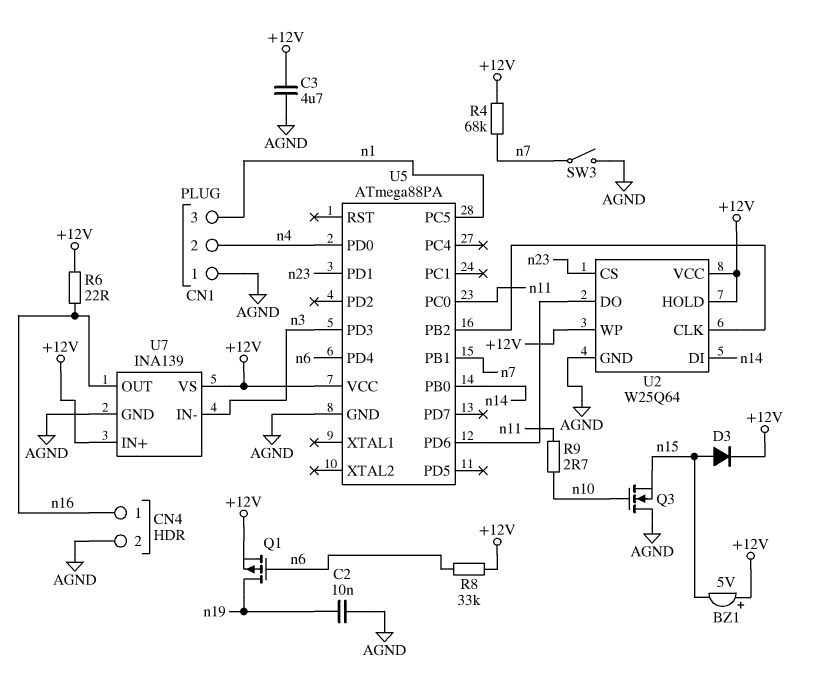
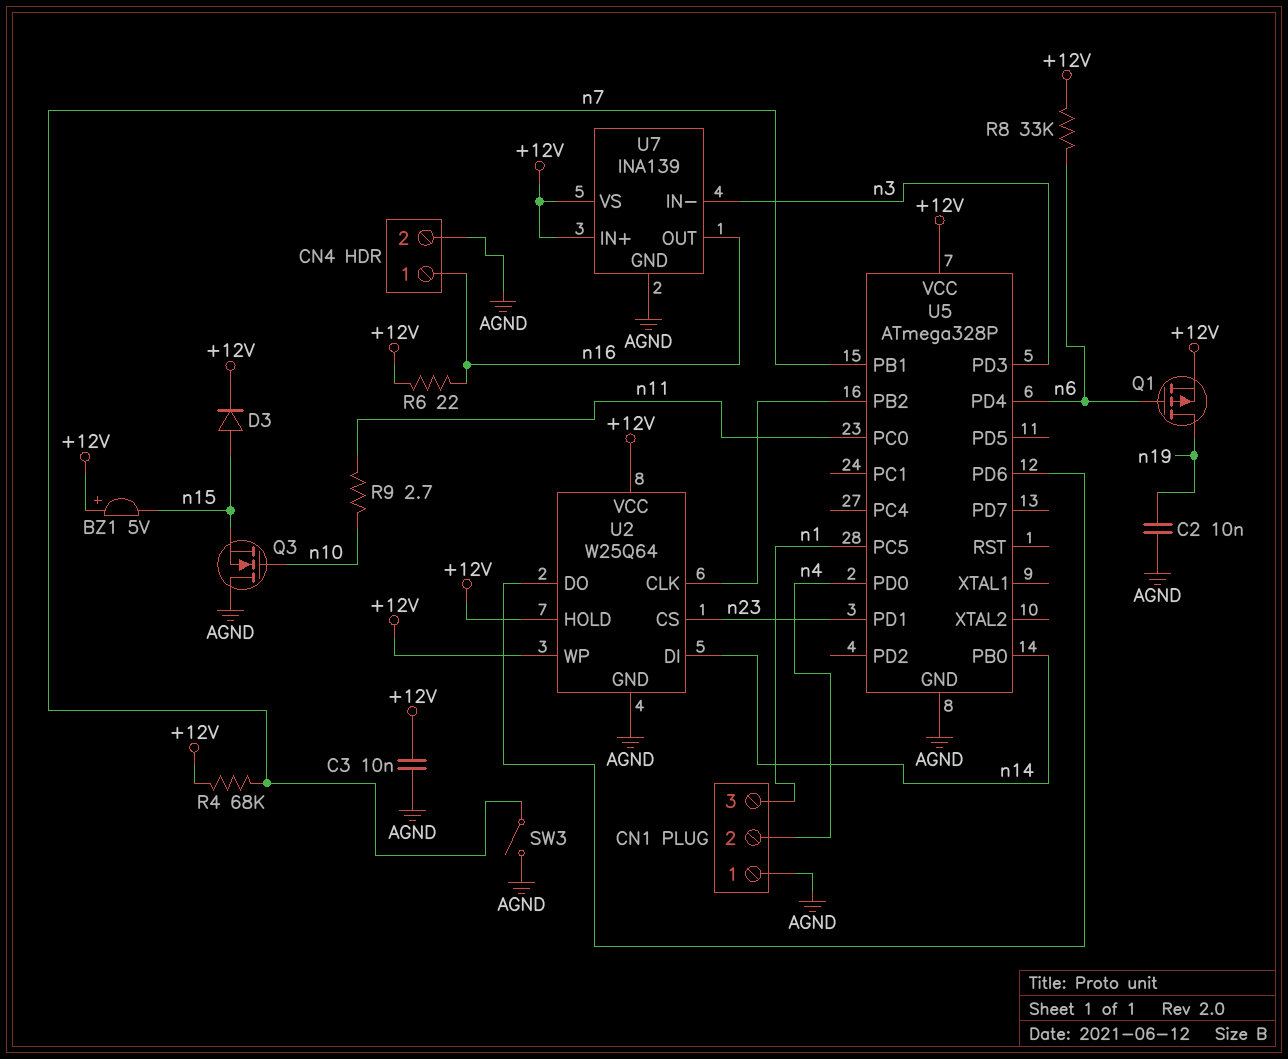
C3: 4.7uF (+12V, AGND) -> 10nF (+12V, AGND)
U5: ATmega88PA -> ATmega328P

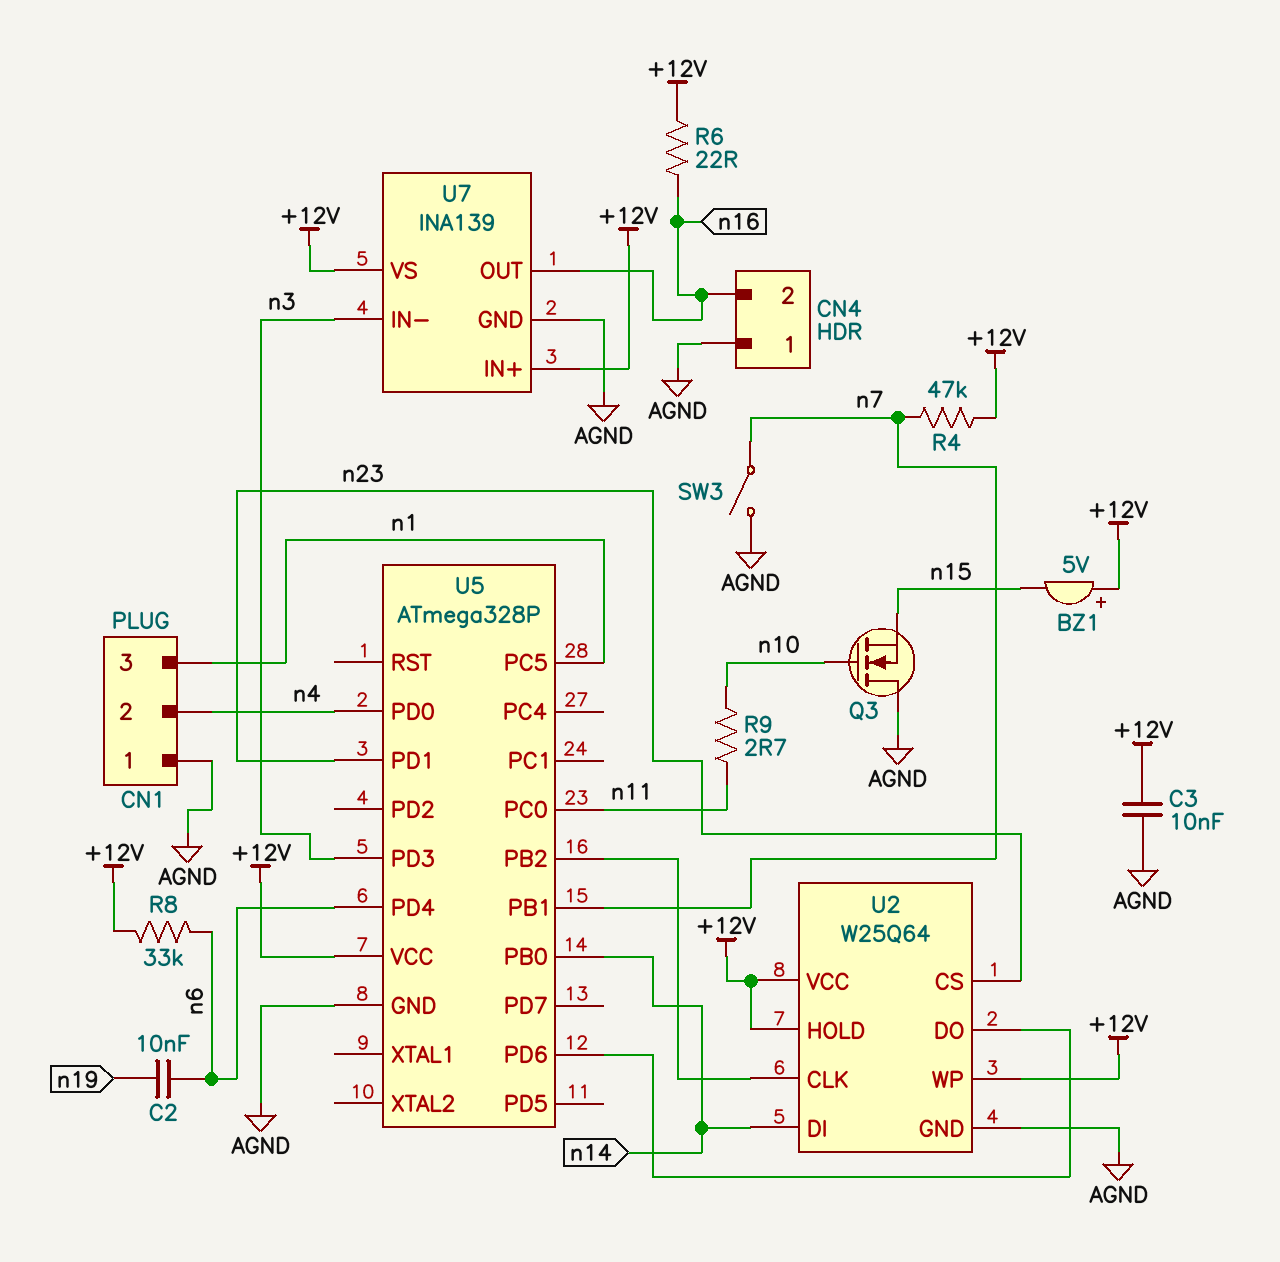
C2: 10nF (AGND, n19) -> 10nF (n6, n19)
CN4 pin 1: n16 -> AGND
CN4 pin 2: AGND -> n16
D3: diode (A n15, K +12V) -> none
Q1: PMOS (G n6, D n19, S +12V) -> none
R4: 68k (+12V, n7) -> 47k (+12V, n7)

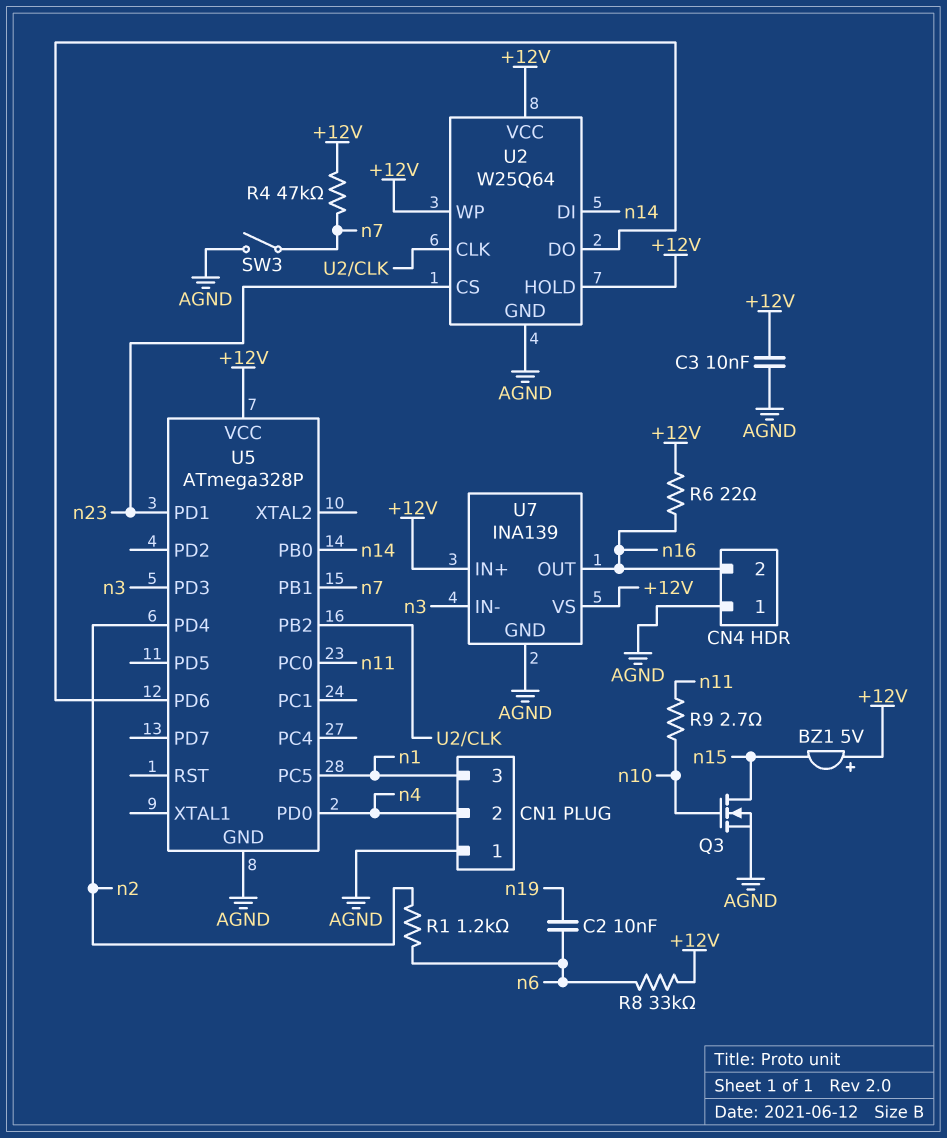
Q3: NMOS (G n10, D AGND, S n15) -> NMOS (G n10, D n15, S AGND)
R1: none -> 1.2k (n2, n6)
U5 pin PD4: n6 -> n2

